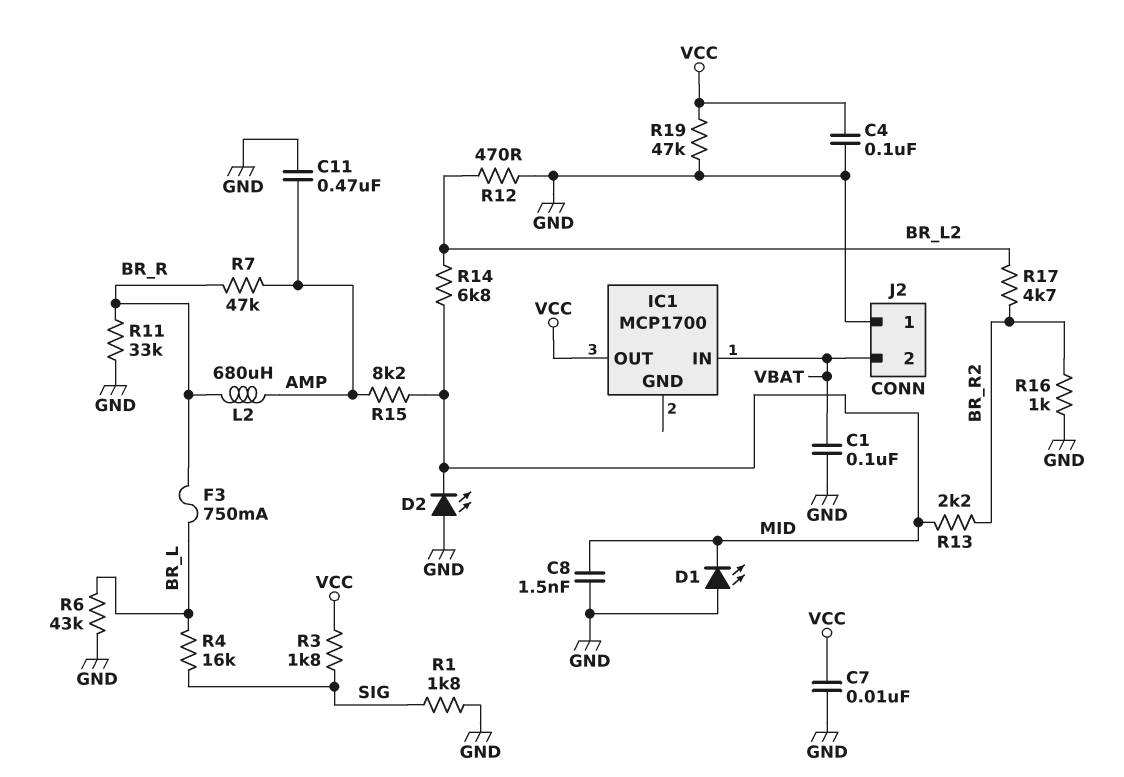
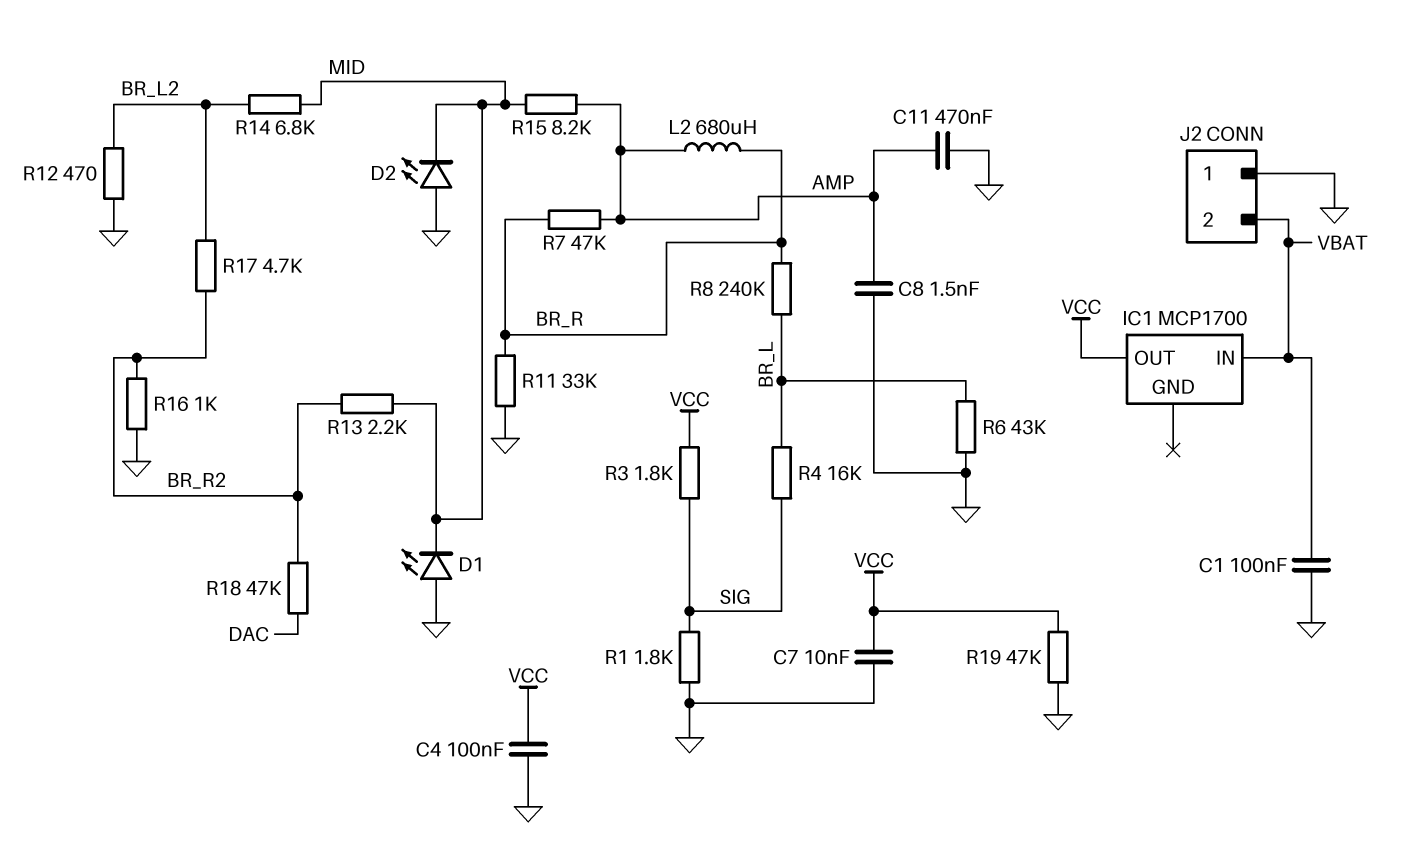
C8: 1.5nF (GND, MID) -> 1.5nF (AMP, GND)
F3: 750mA (BR_L, BR_R) -> none
R8: none -> 240k (BR_L, BR_R)
R18: none -> 47k (BR_R2, DAC)

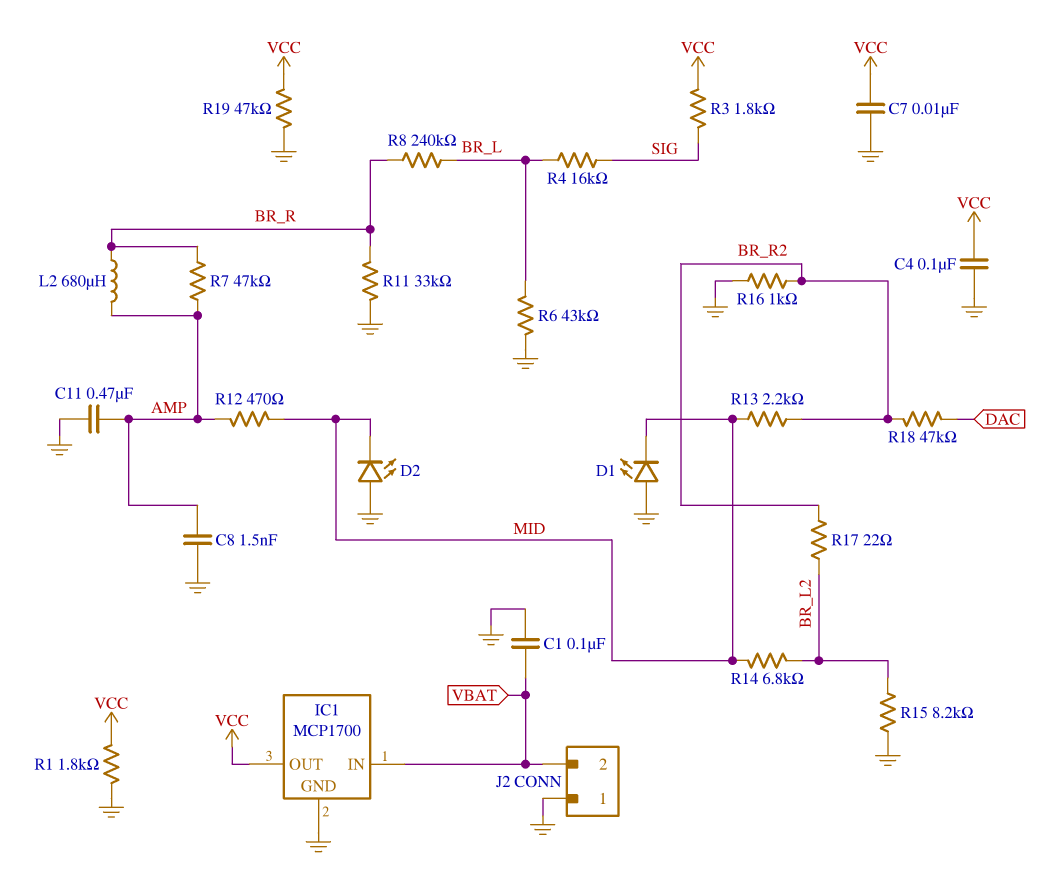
IC1 pin GND: none -> GND
R1: 1.8k (GND, SIG) -> 1.8k (GND, VCC)
R12: 470 (BR_L2, GND) -> 470 (AMP, MID)
R15: 8.2k (AMP, MID) -> 8.2k (BR_L2, GND)
R17: 4.7k (BR_L2, BR_R2) -> 22 (BR_L2, BR_R2)

